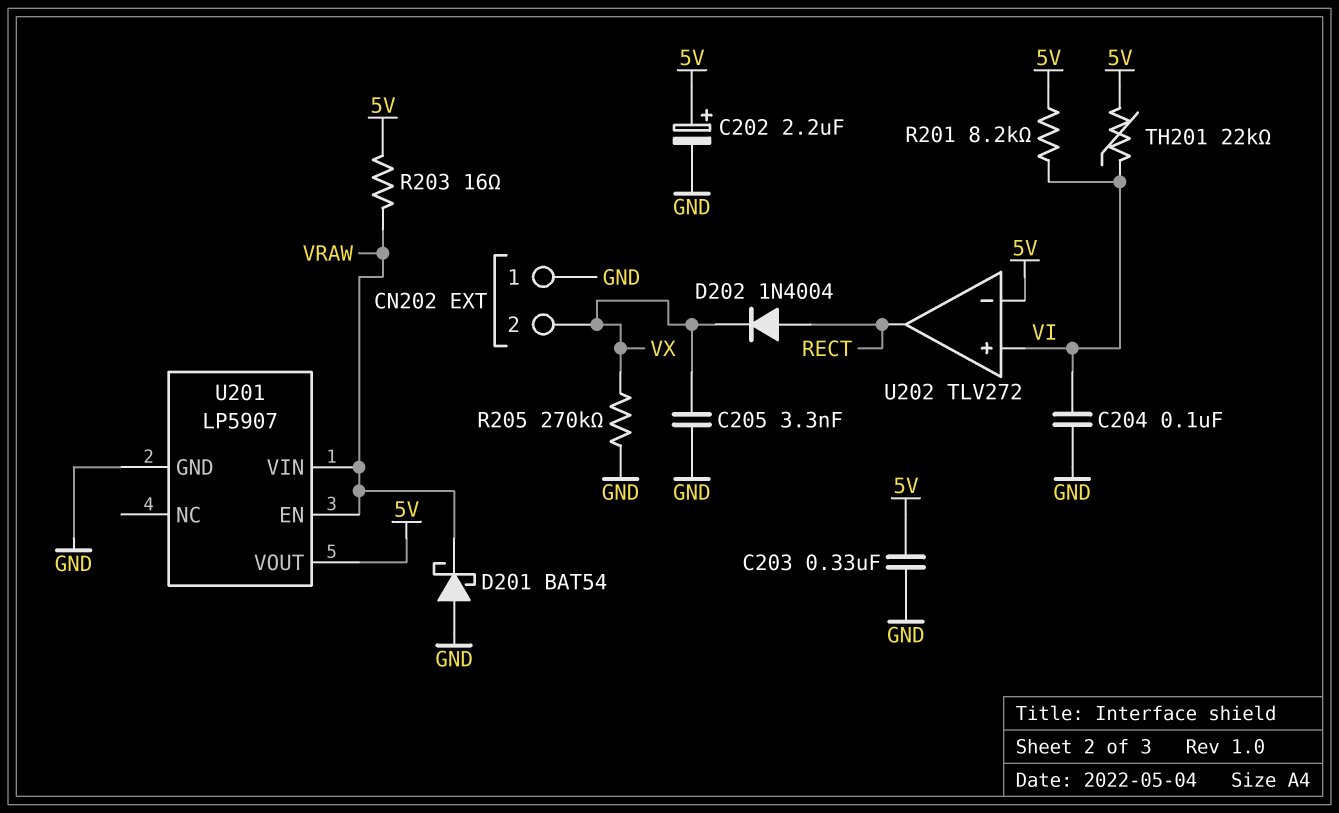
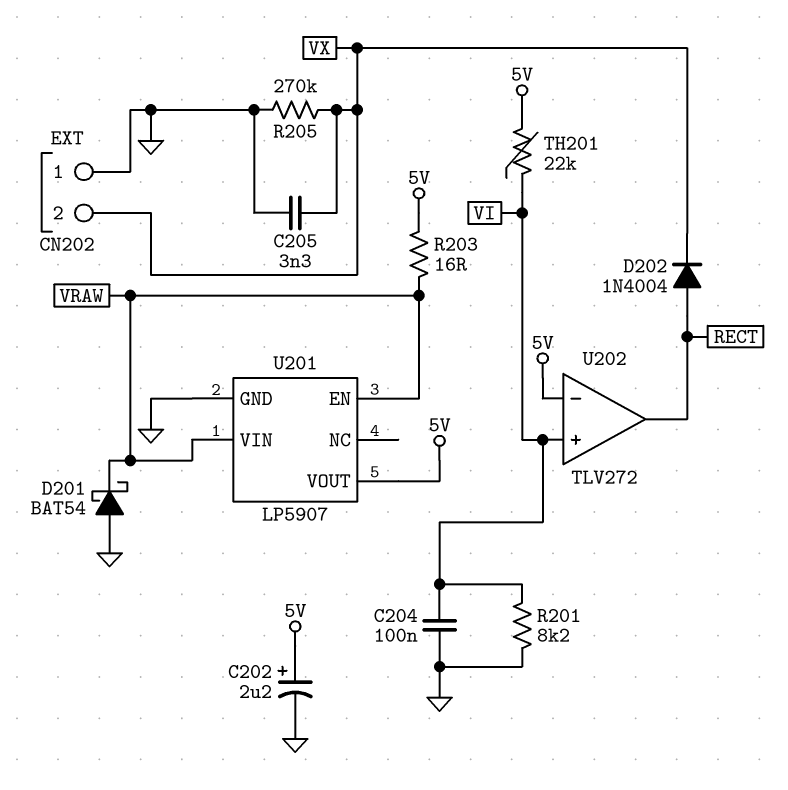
C203: 330nF (5V, GND) -> none
R201: 8.2k (5V, VI) -> 8.2k (GND, VI)

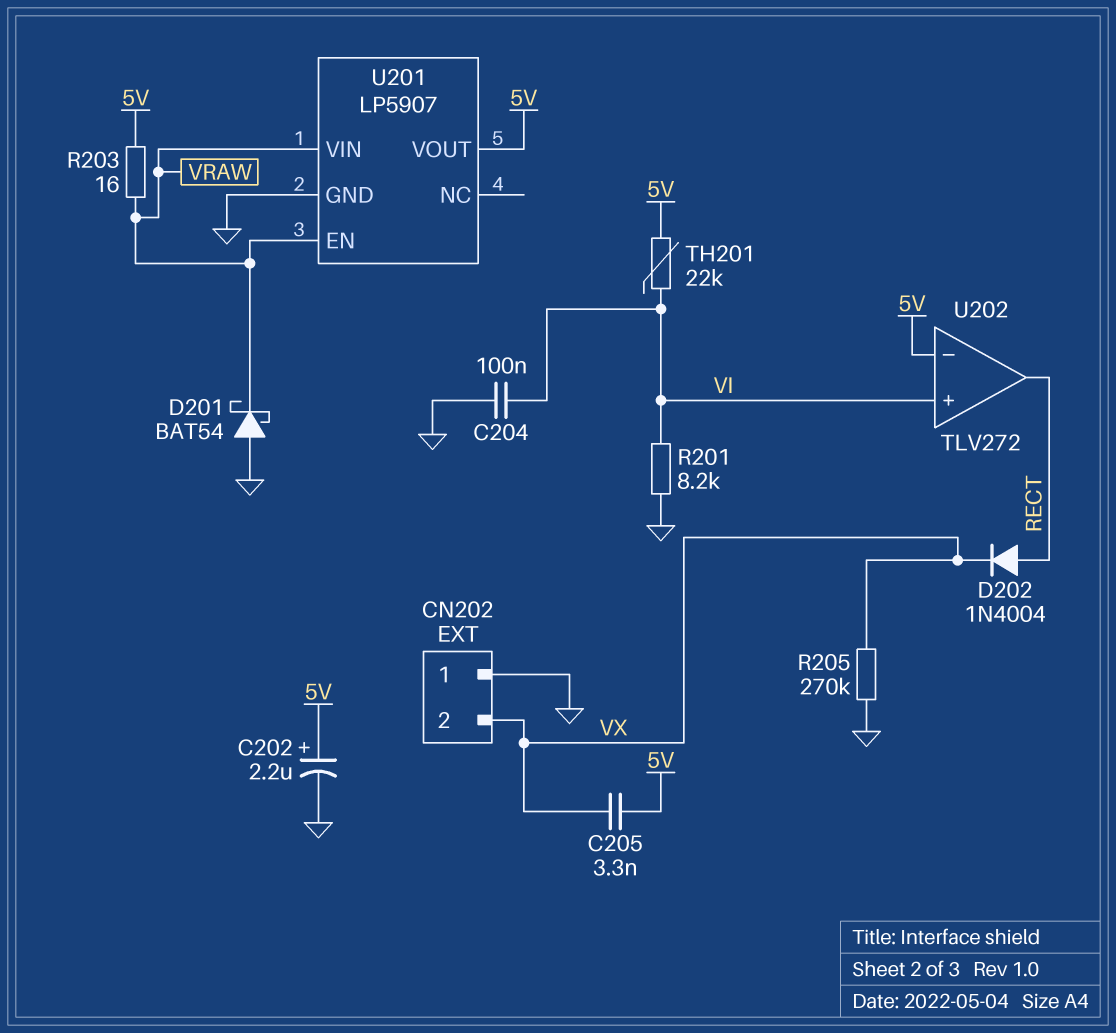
C205: 3.3nF (GND, VX) -> 3.3nF (5V, VX)

